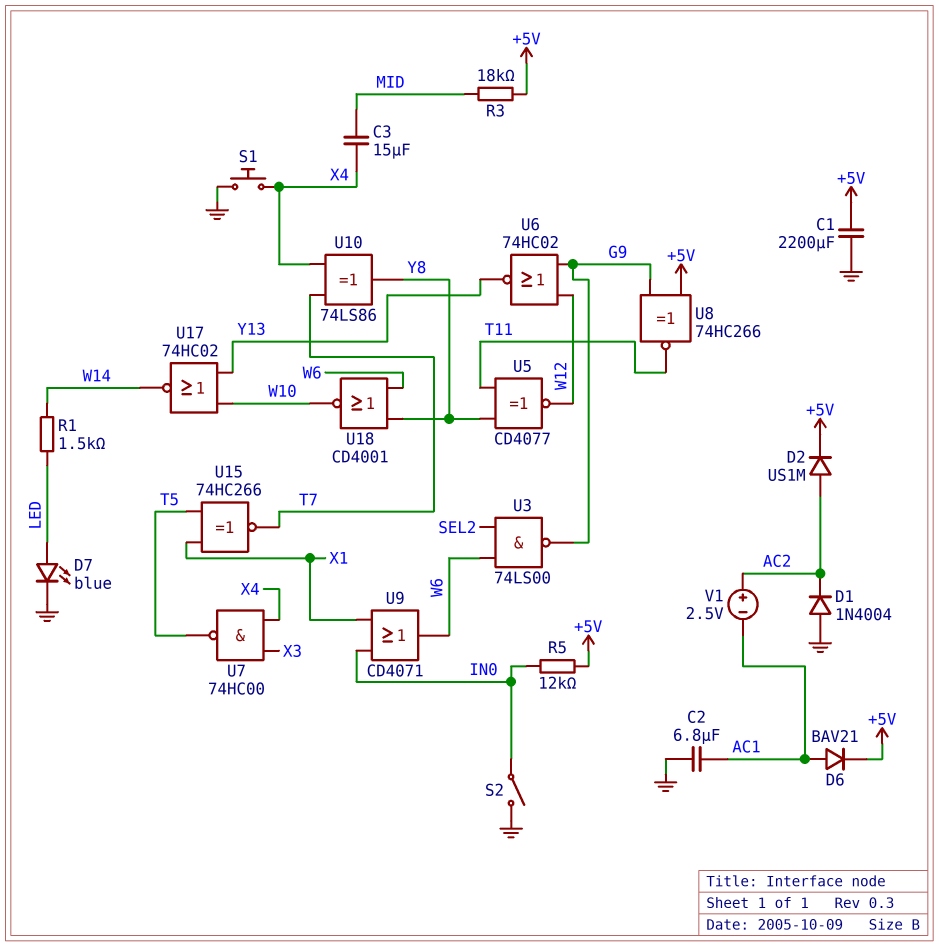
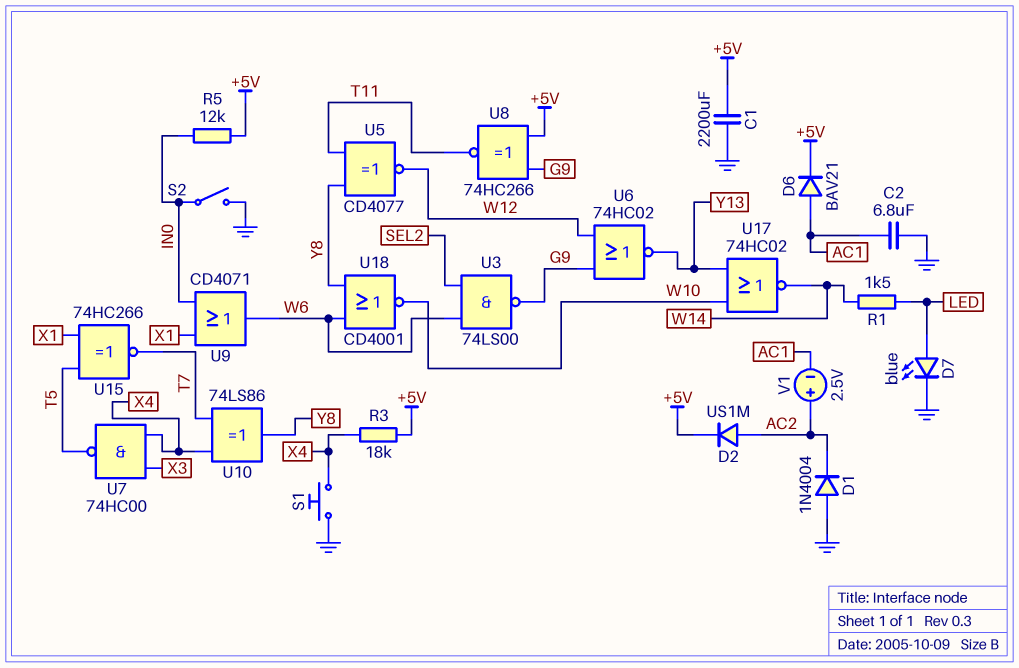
C3: 15uF (MID, X4) -> none
R3: 18k (+5V, MID) -> 18k (+5V, X4)

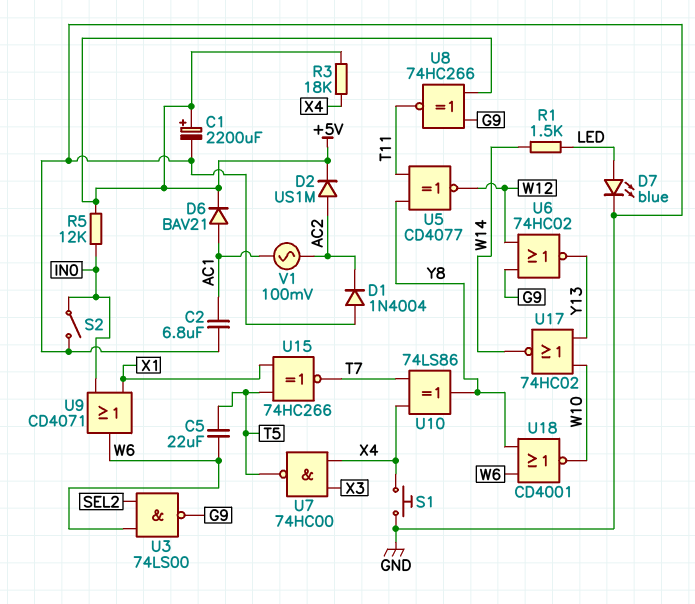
C1: 2200uF (+5V, GND) -> 2200uF (plus +5V, minus GND)
C5: none -> 22uF (T5, W6)
V1: 2.5V (plus AC2, minus AC1) -> AC 100mV (AC1, AC2)

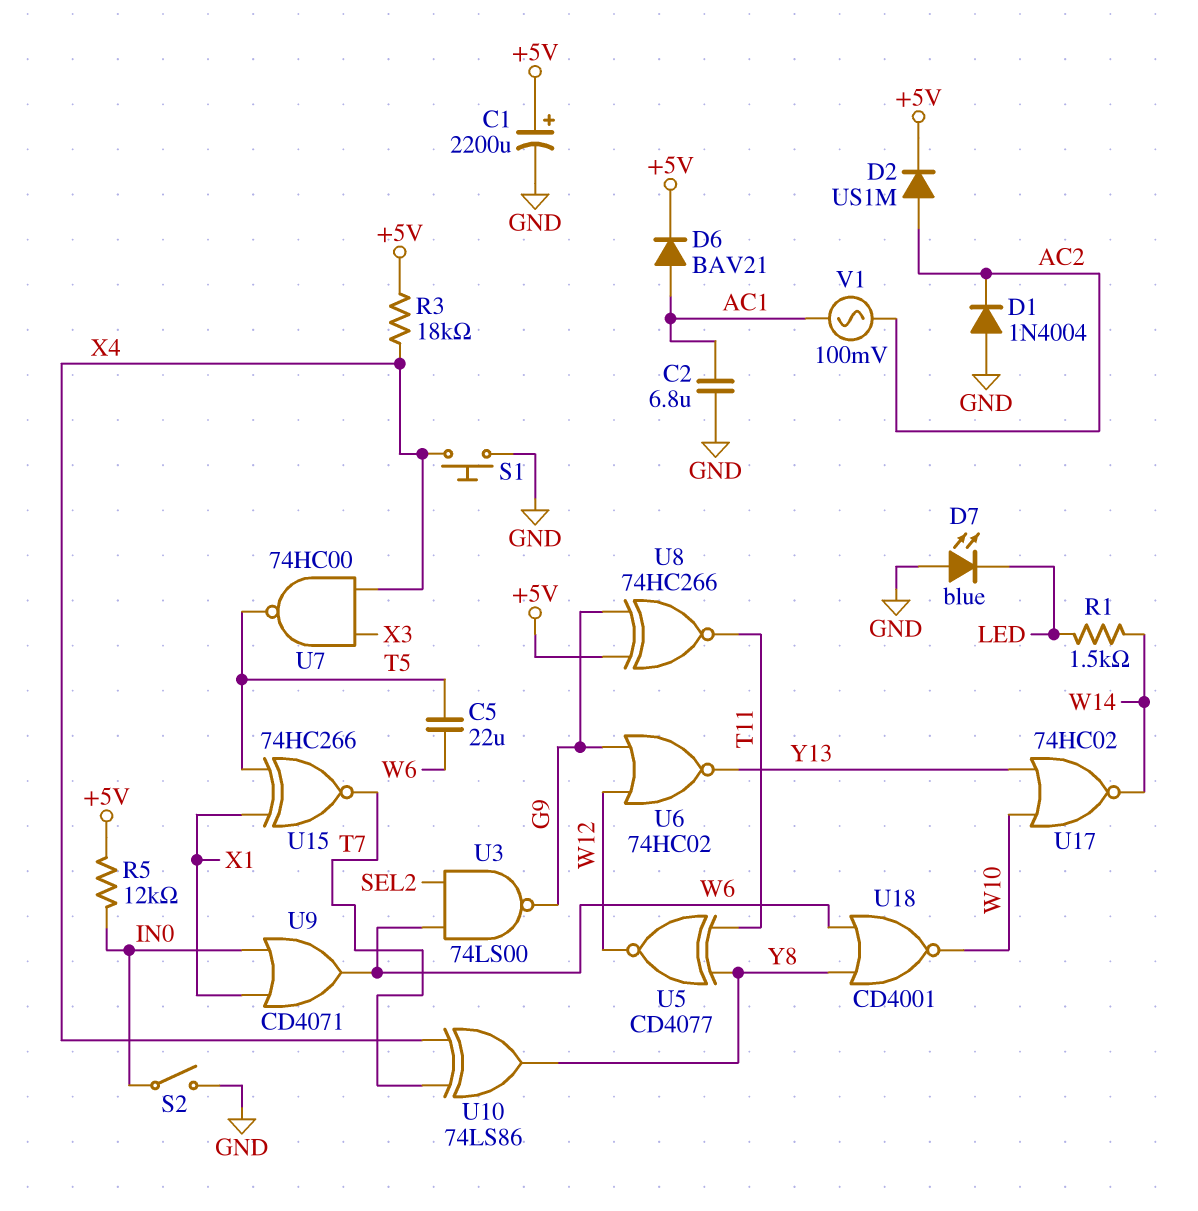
D7: LED blue (A LED, K GND) -> LED blue (A GND, K LED)

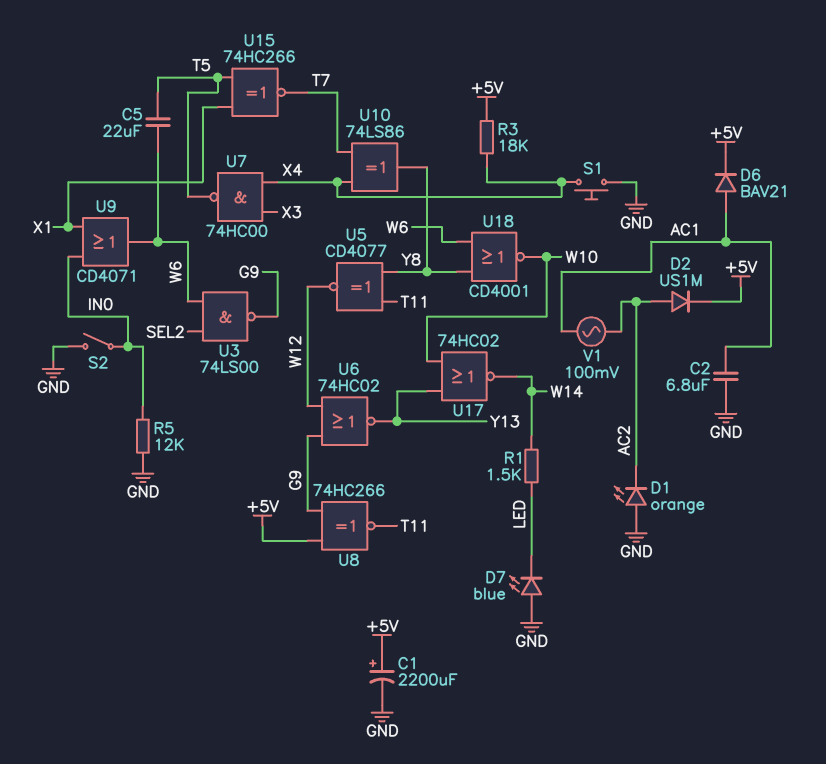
D1: diode 1N4004 (A GND, K AC2) -> LED orange (A GND, K AC2)
R5: 12k (+5V, IN0) -> 12k (GND, IN0)

